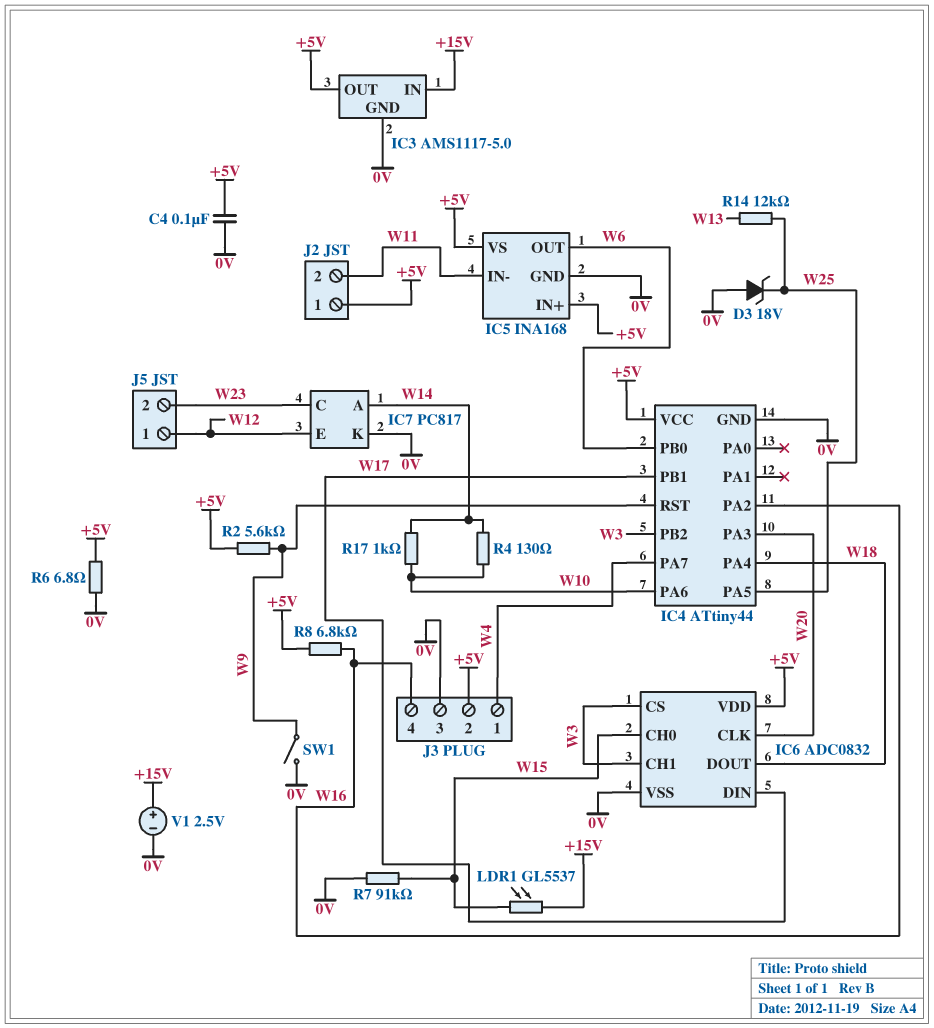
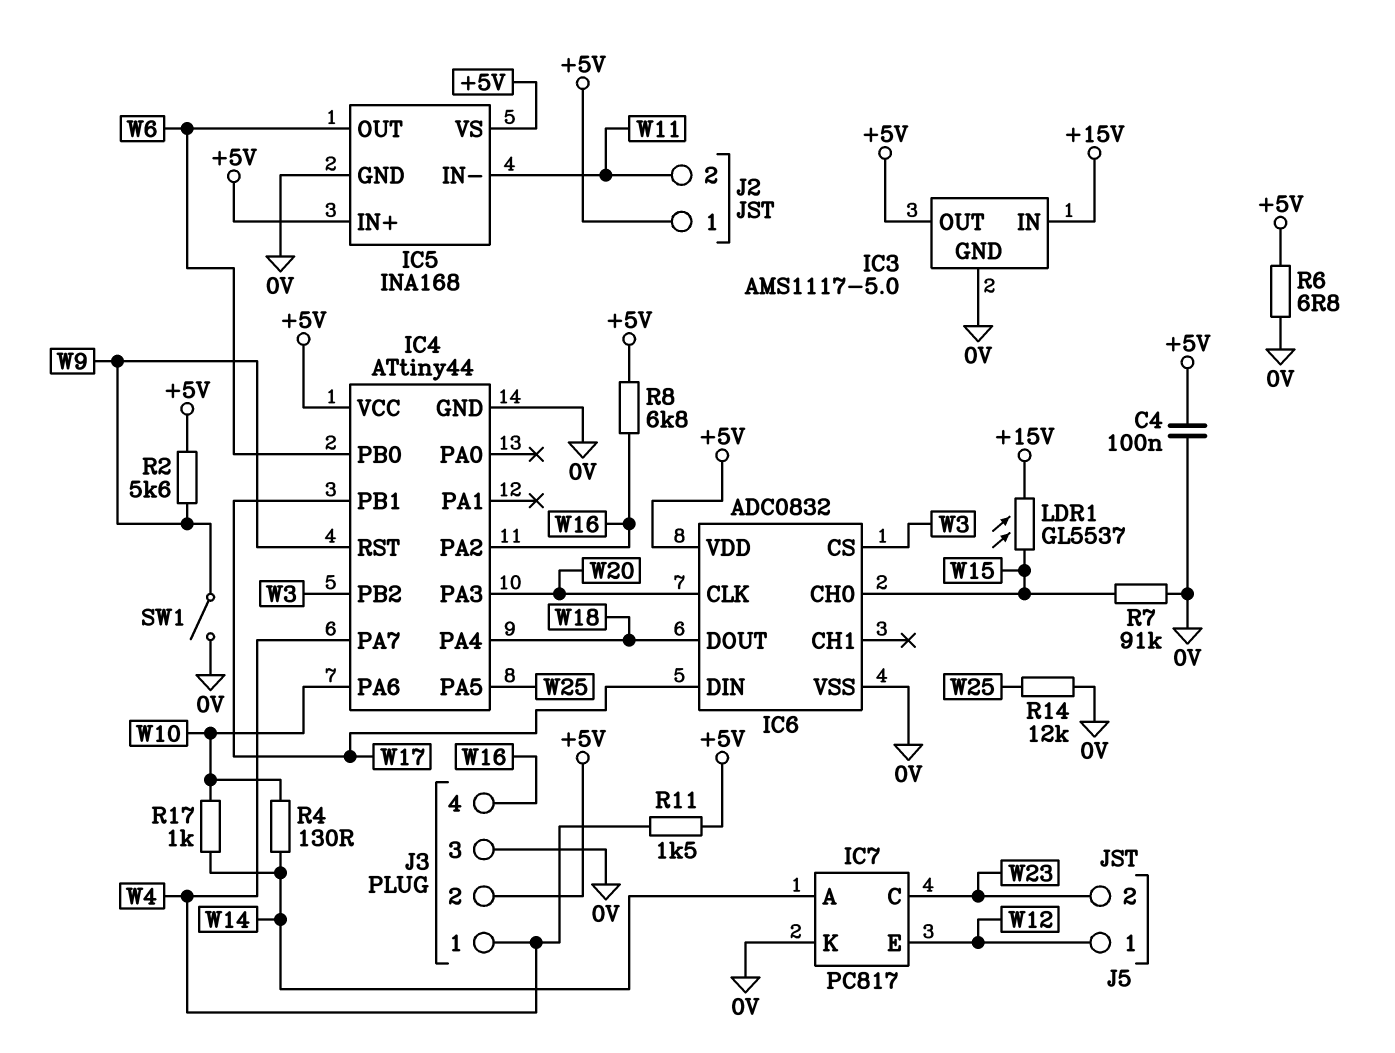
D3: zener 18V (A 0V, K W25) -> none
IC6 pin CH1: W3 -> none
R11: none -> 1.5k (+5V, W4)
R14: 12k (W13, W25) -> 12k (0V, W25)
V1: 2.5V (plus +15V, minus 0V) -> none

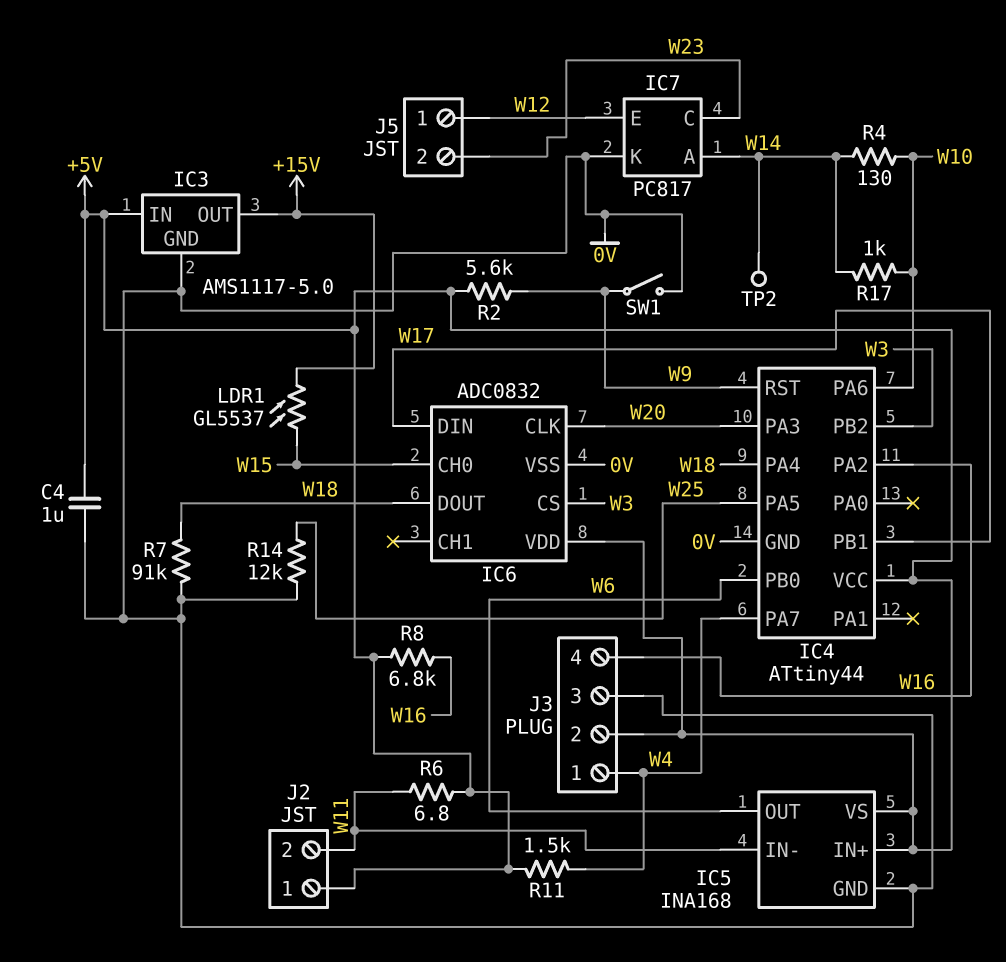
C4: 100nF (+5V, 0V) -> 1uF (+5V, 0V)
IC3 pin IN: +15V -> +5V
IC3 pin OUT: +5V -> +15V
R6: 6.8 (+5V, 0V) -> 6.8 (+5V, W11)
R7: 91k (0V, W15) -> 91k (0V, W18)
TP2: none -> test point (W14)

